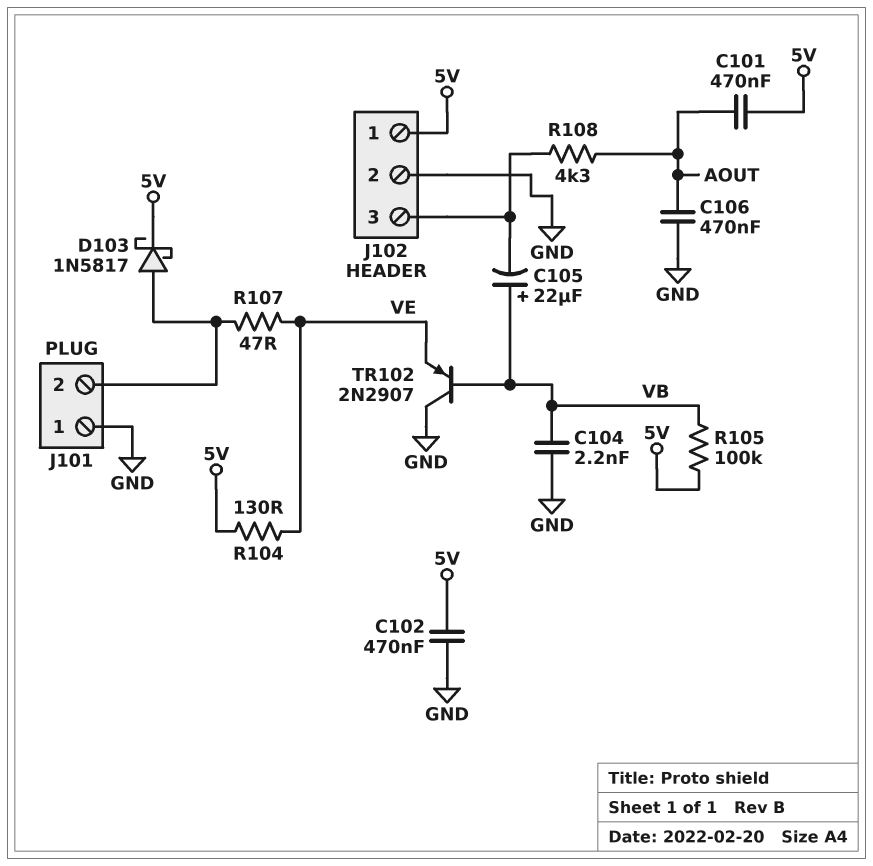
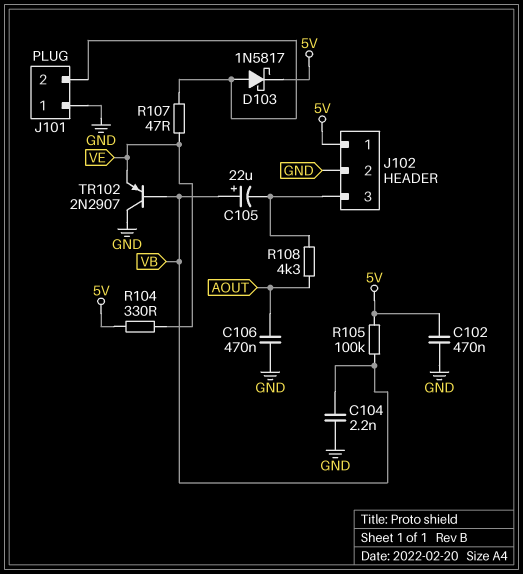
C101: 470nF (5V, AOUT) -> none
R104: 130 (5V, VE) -> 330 (5V, VE)

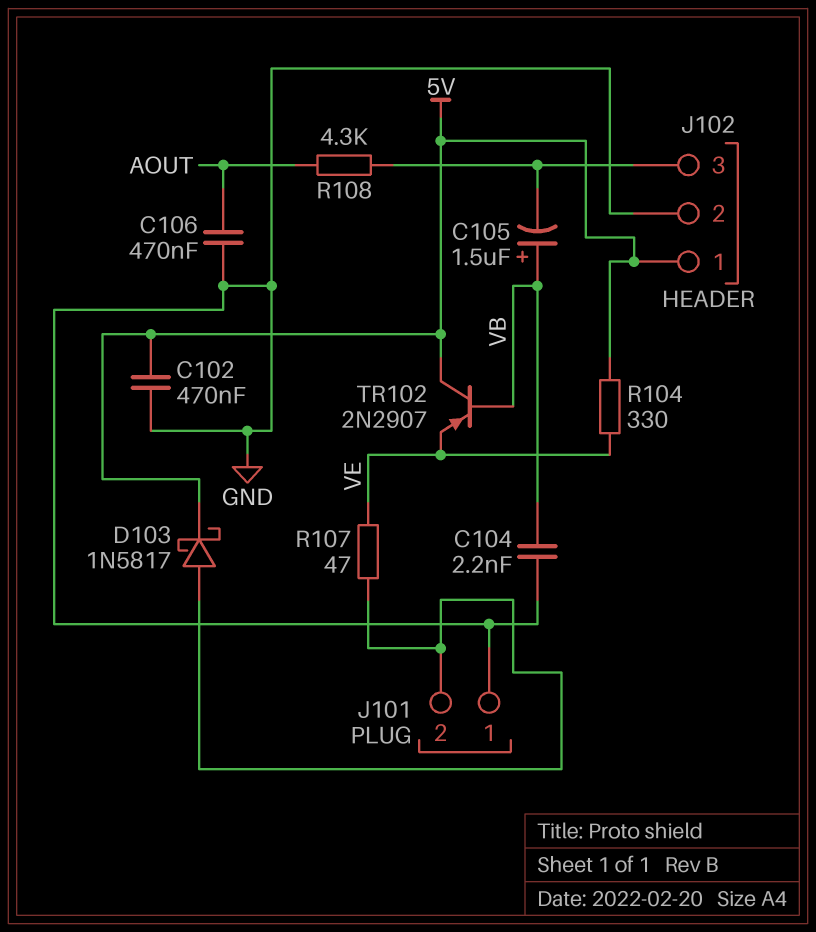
C105: 22uF (plus VB, minus J102/3) -> 1.5uF (plus VB, minus J102/3)
R105: 100k (5V, VB) -> none
TR102: PNP 2N2907 (B VB, C GND, E VE) -> PNP 2N2907 (B VB, C 5V, E VE)

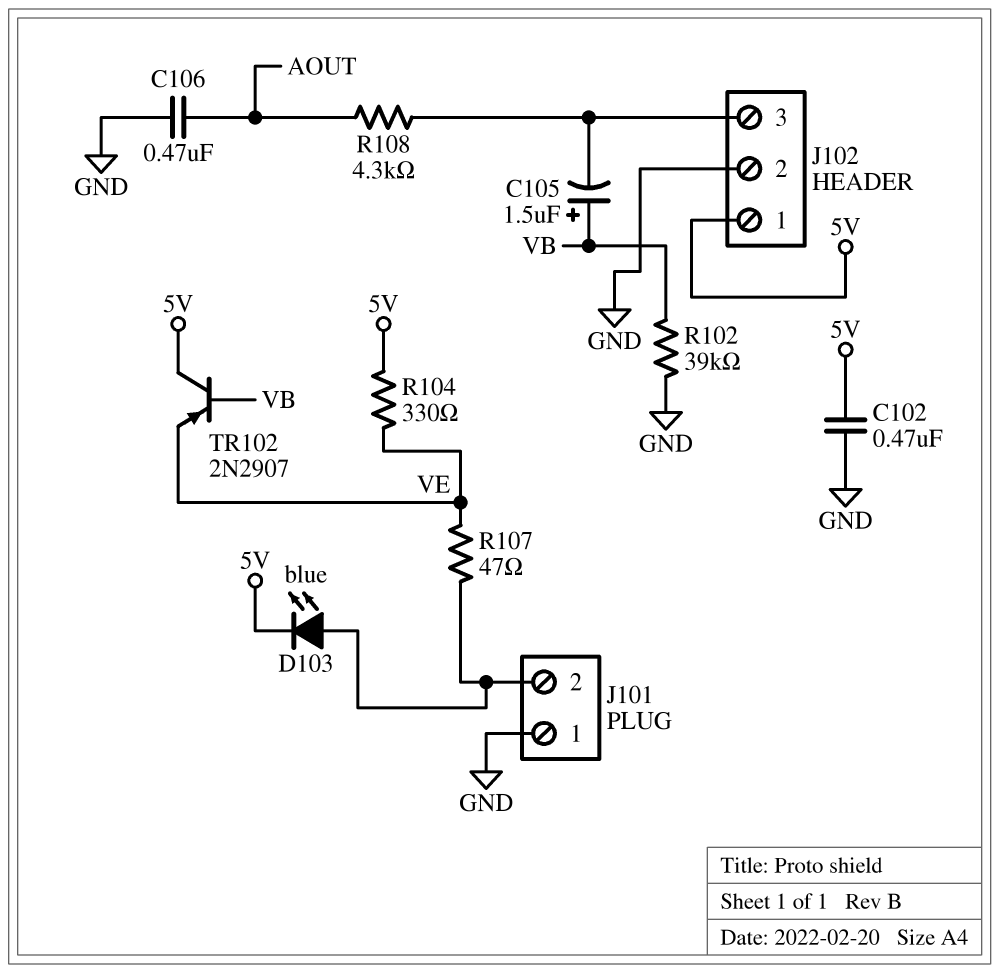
C104: 2.2nF (GND, VB) -> none
D103: schottky 1N5817 (A J101/2, K 5V) -> LED blue (A J101/2, K 5V)
R102: none -> 39k (GND, VB)

